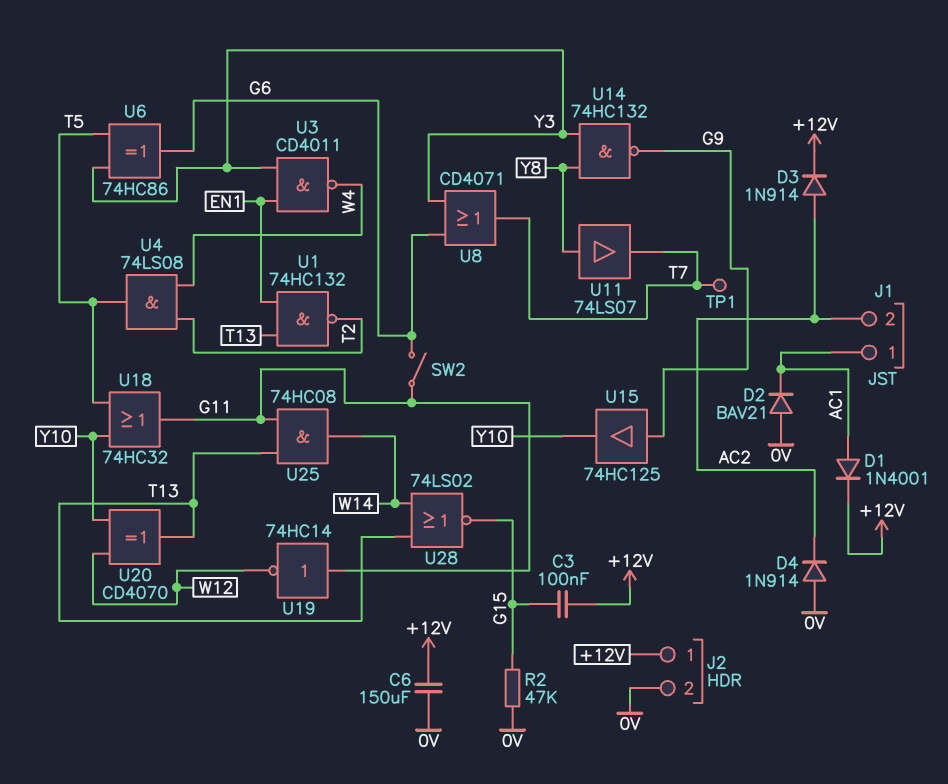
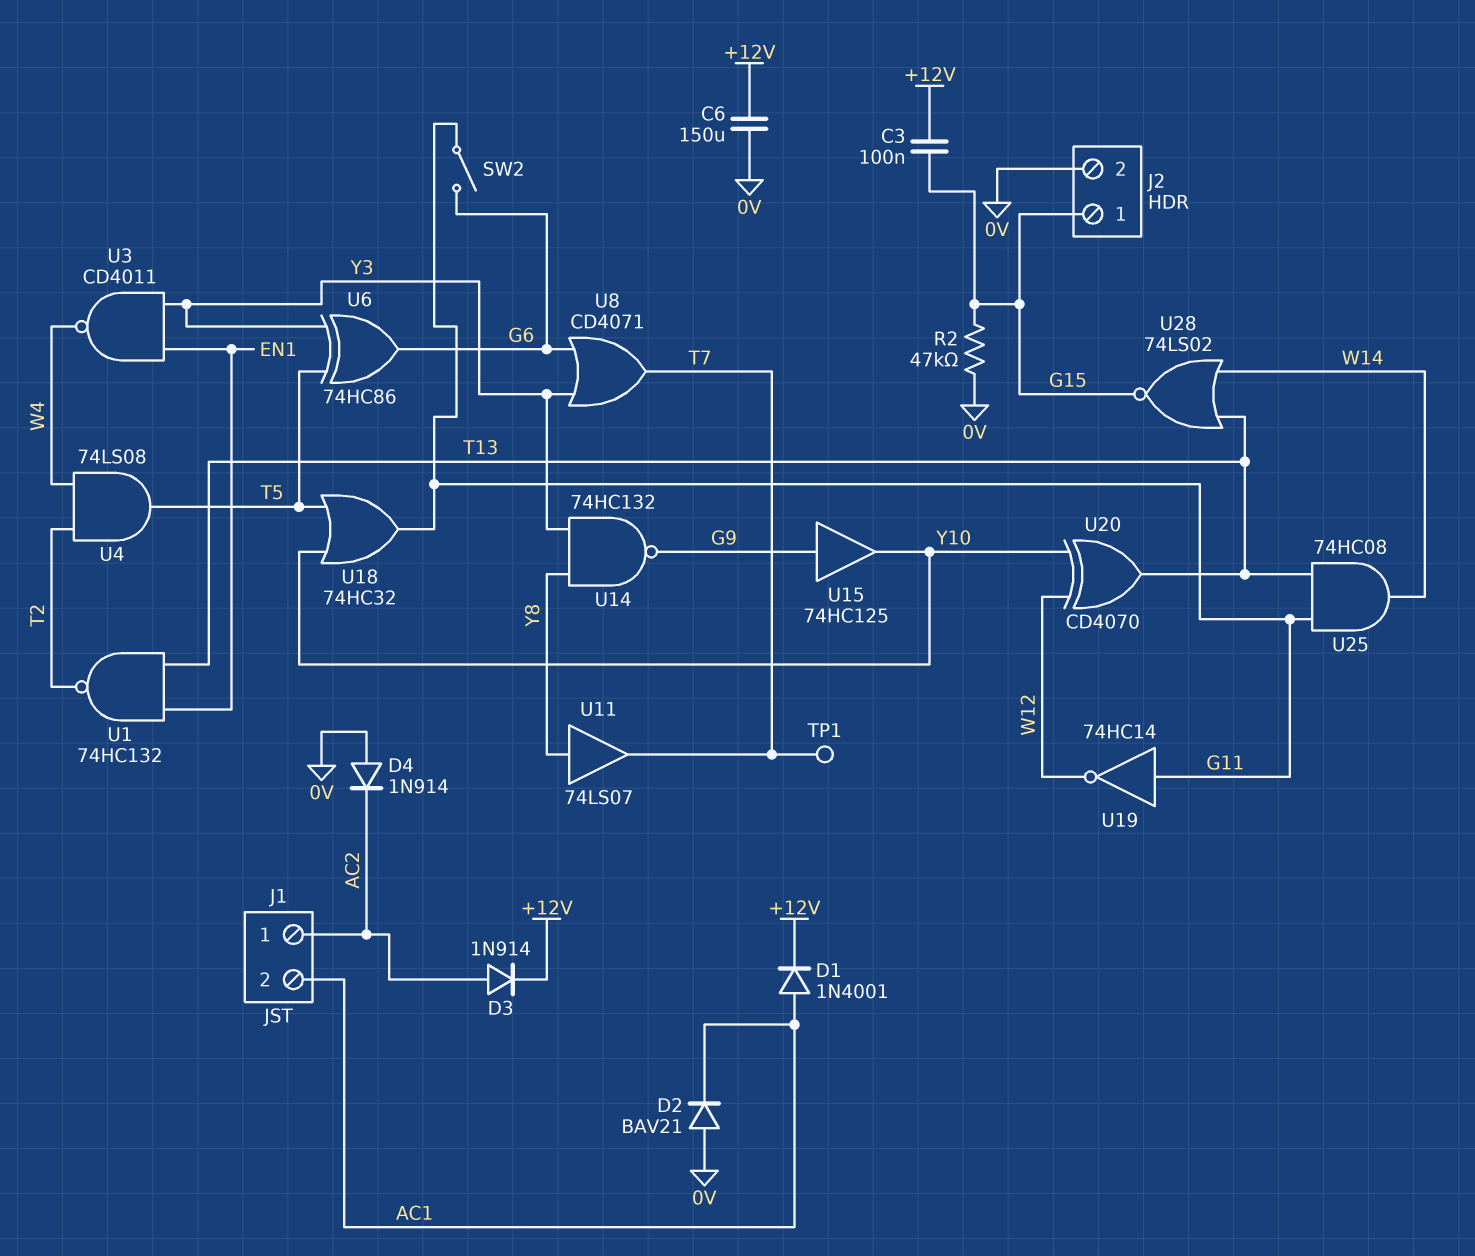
J1 pin 1: AC1 -> AC2
J1 pin 2: AC2 -> AC1
J2 pin 1: +12V -> G15

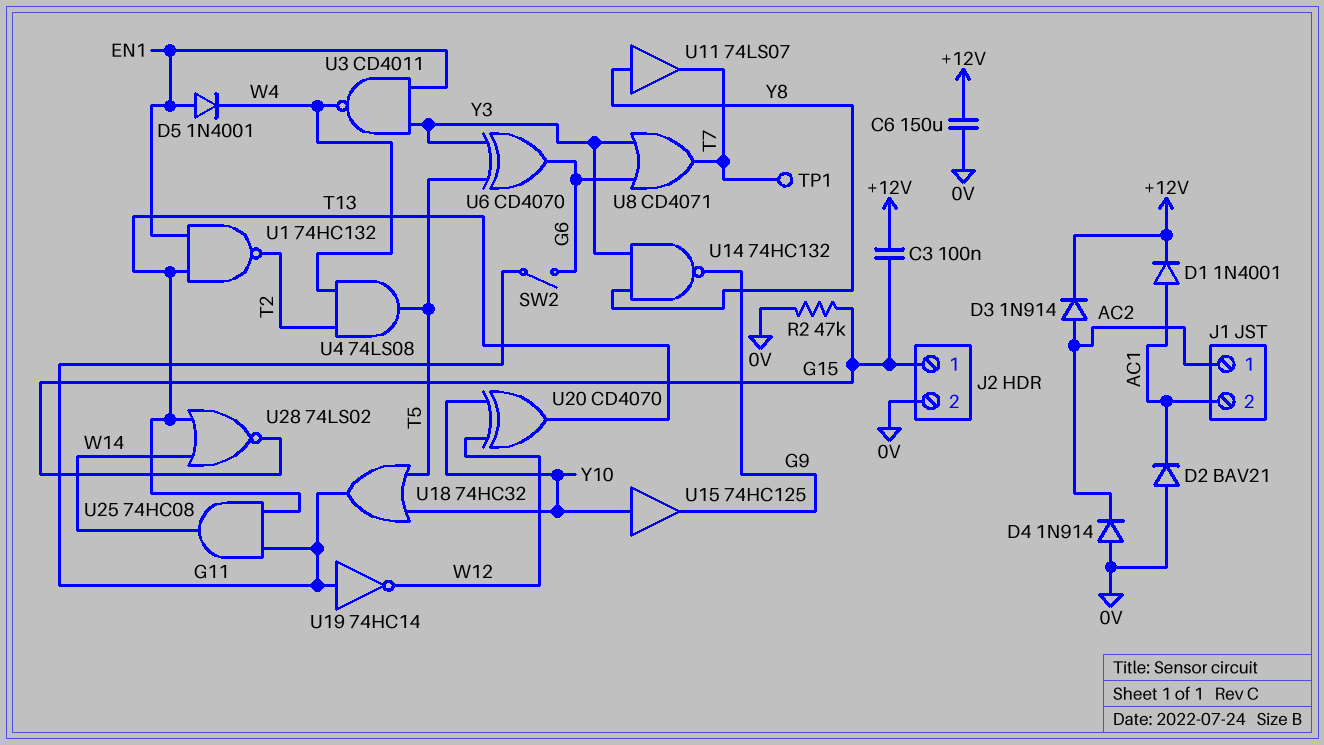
D5: none -> diode 1N4001 (A EN1, K W4)
U6: XOR 74HC86 (in T5, in Y3, out G6) -> XOR CD4070 (in T5, in Y3, out G6)
U15: buffer 74HC125 (in G9, out Y10) -> buffer 74HC125 (in Y10, out G9)

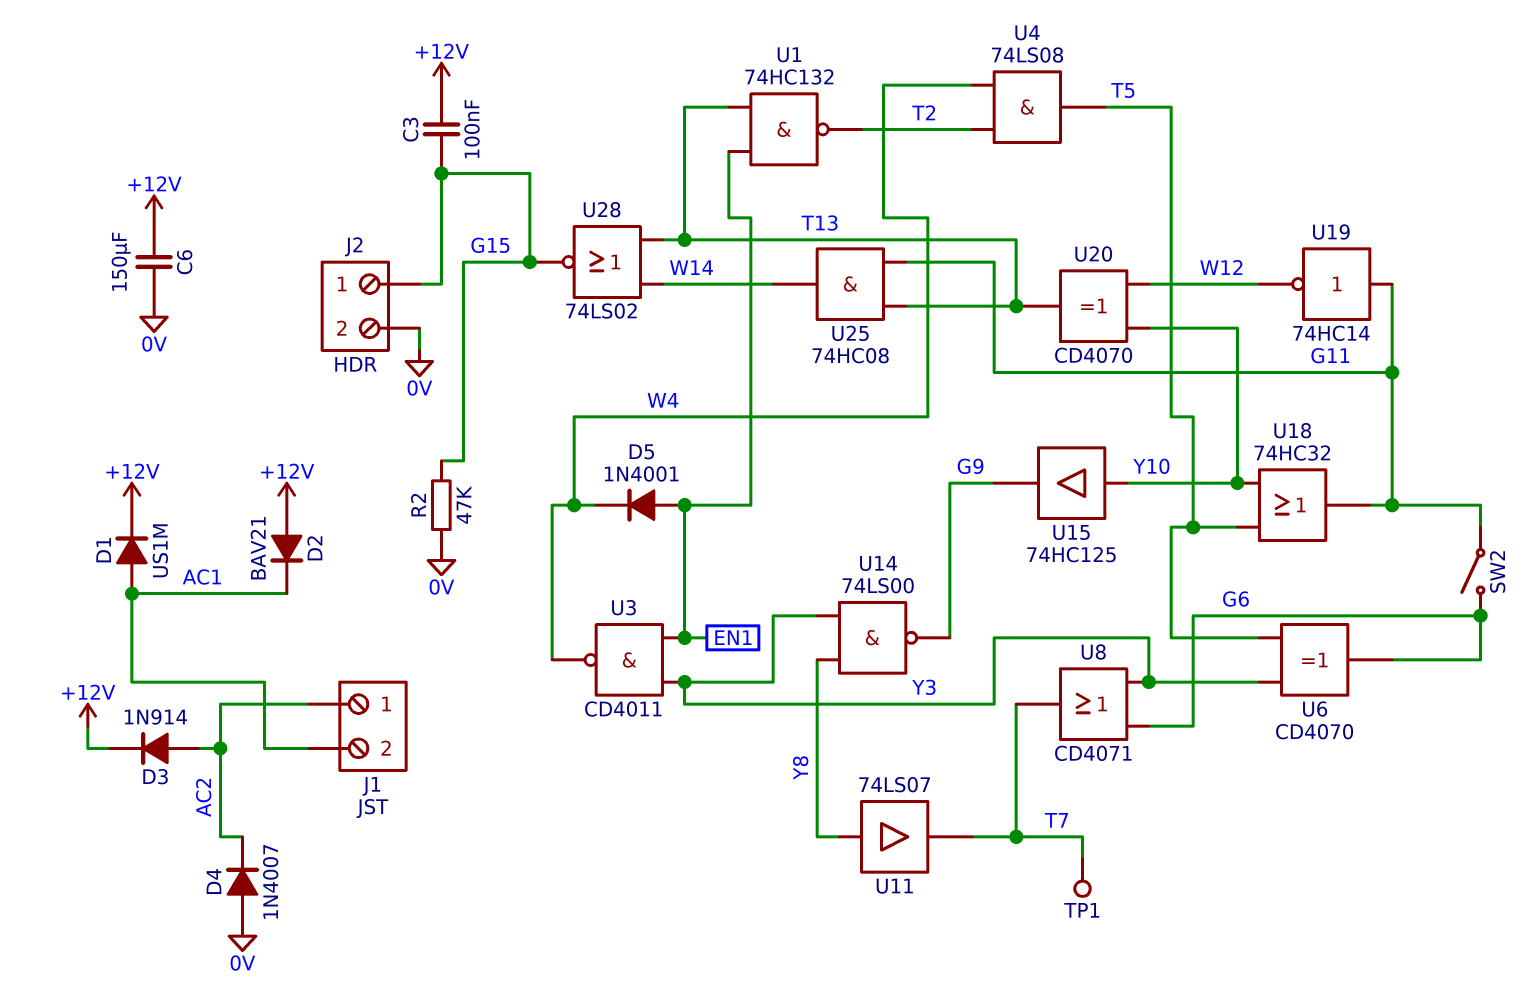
D1: diode 1N4001 (A AC1, K +12V) -> diode US1M (A AC1, K +12V)
D2: diode BAV21 (A 0V, K AC1) -> diode BAV21 (A +12V, K AC1)
D4: diode 1N914 (A 0V, K AC2) -> diode 1N4007 (A 0V, K AC2)
U14: NAND 74HC132 (in Y3, in Y8, out G9) -> NAND 74LS00 (in Y3, in Y8, out G9)

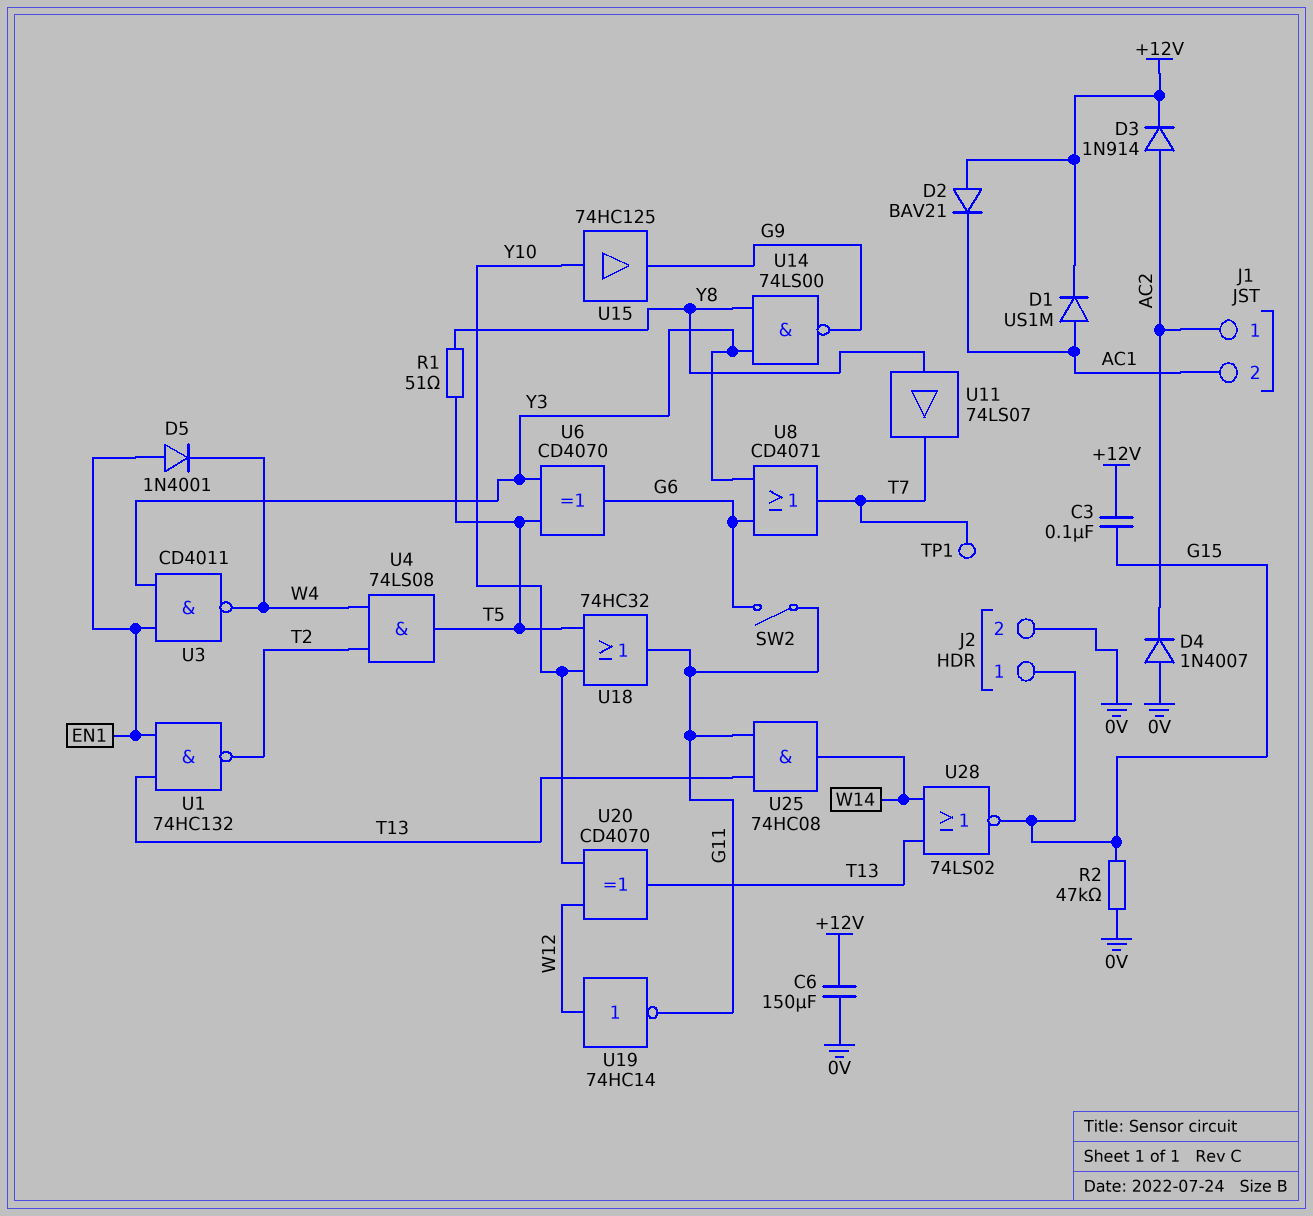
R1: none -> 51 (T5, Y8)
U19: NOT 74HC14 (in G11, out W12) -> NOT 74HC14 (in W12, out G11)

